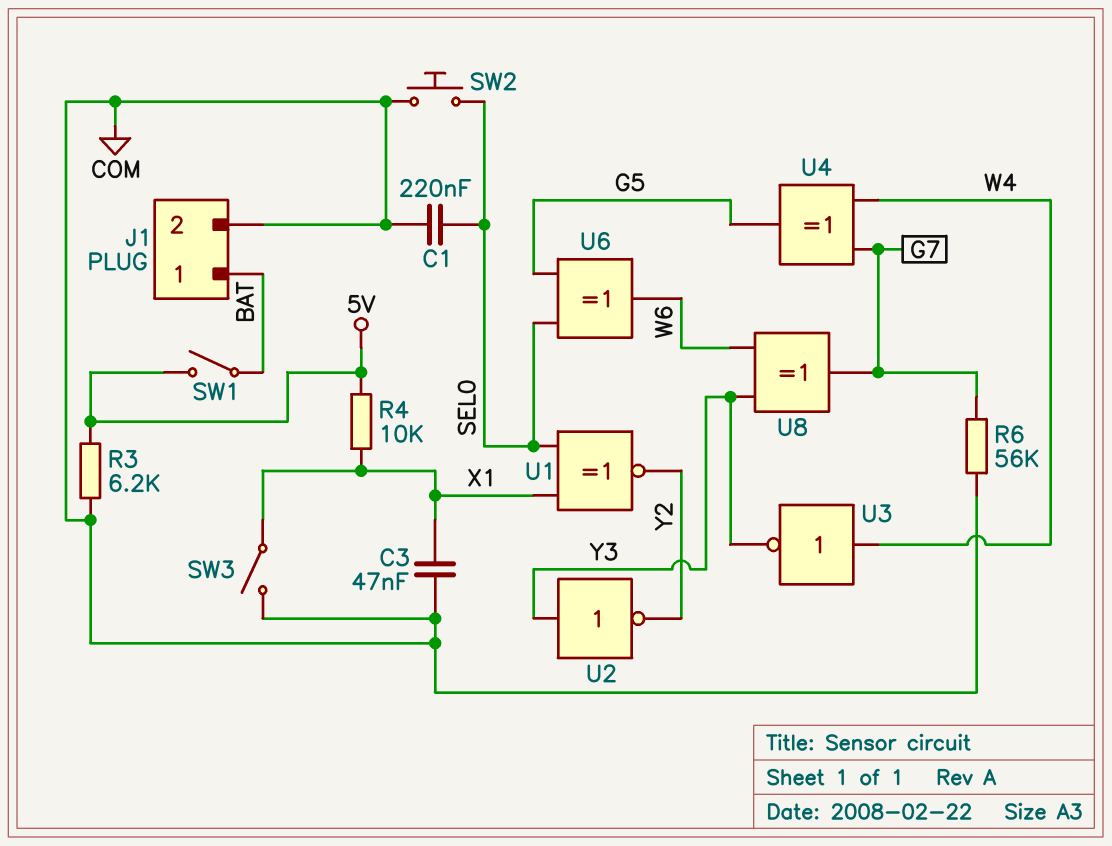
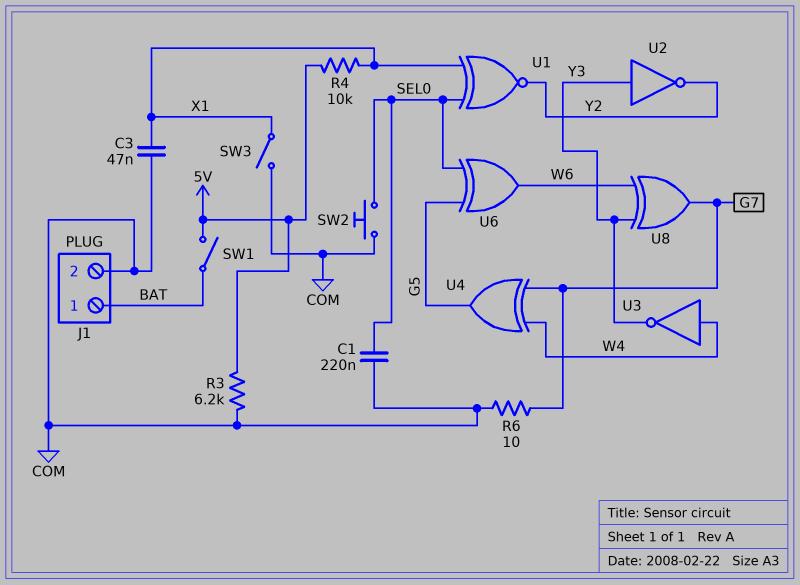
R6: 56k (COM, G7) -> 10 (COM, G7)

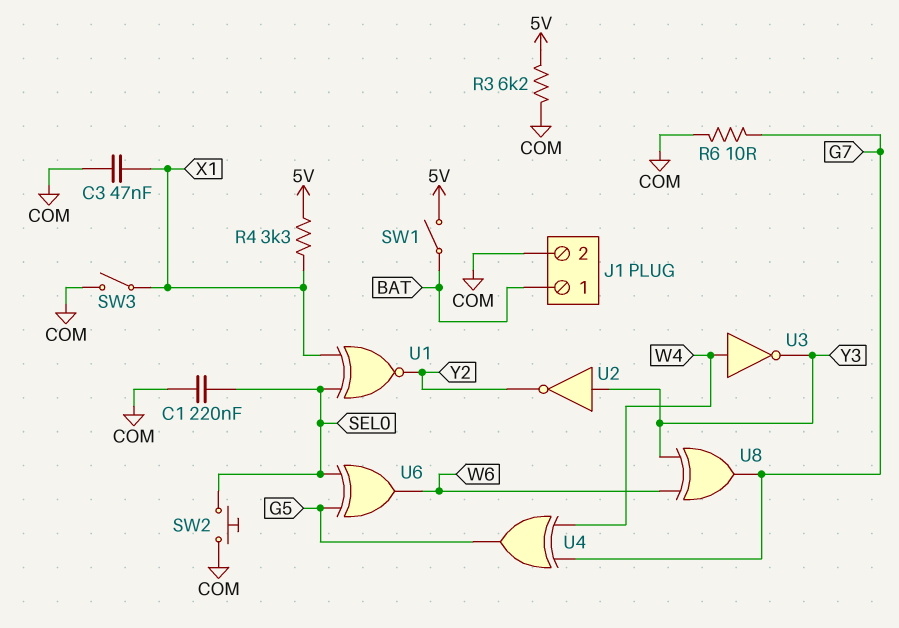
R4: 10k (5V, X1) -> 3.3k (5V, X1)

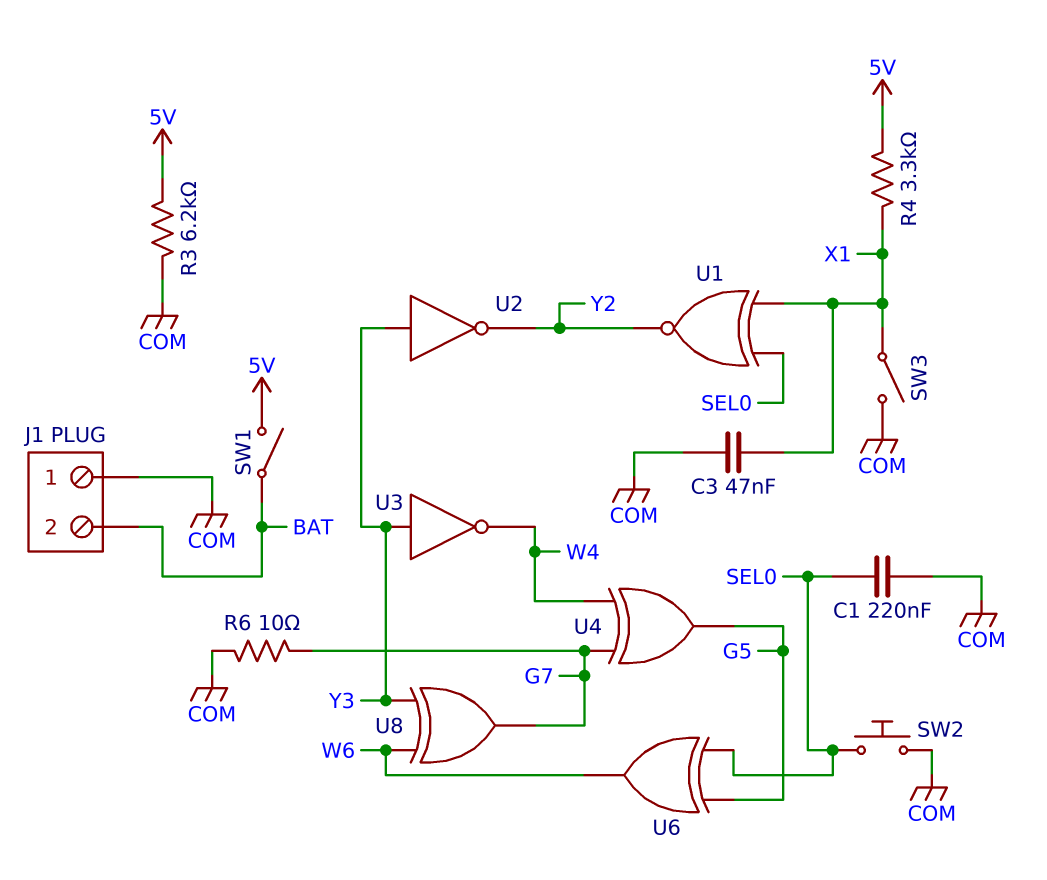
J1 pin 1: BAT -> COM
J1 pin 2: COM -> BAT
U3: NOT (in W4, out Y3) -> NOT (in Y3, out W4)

